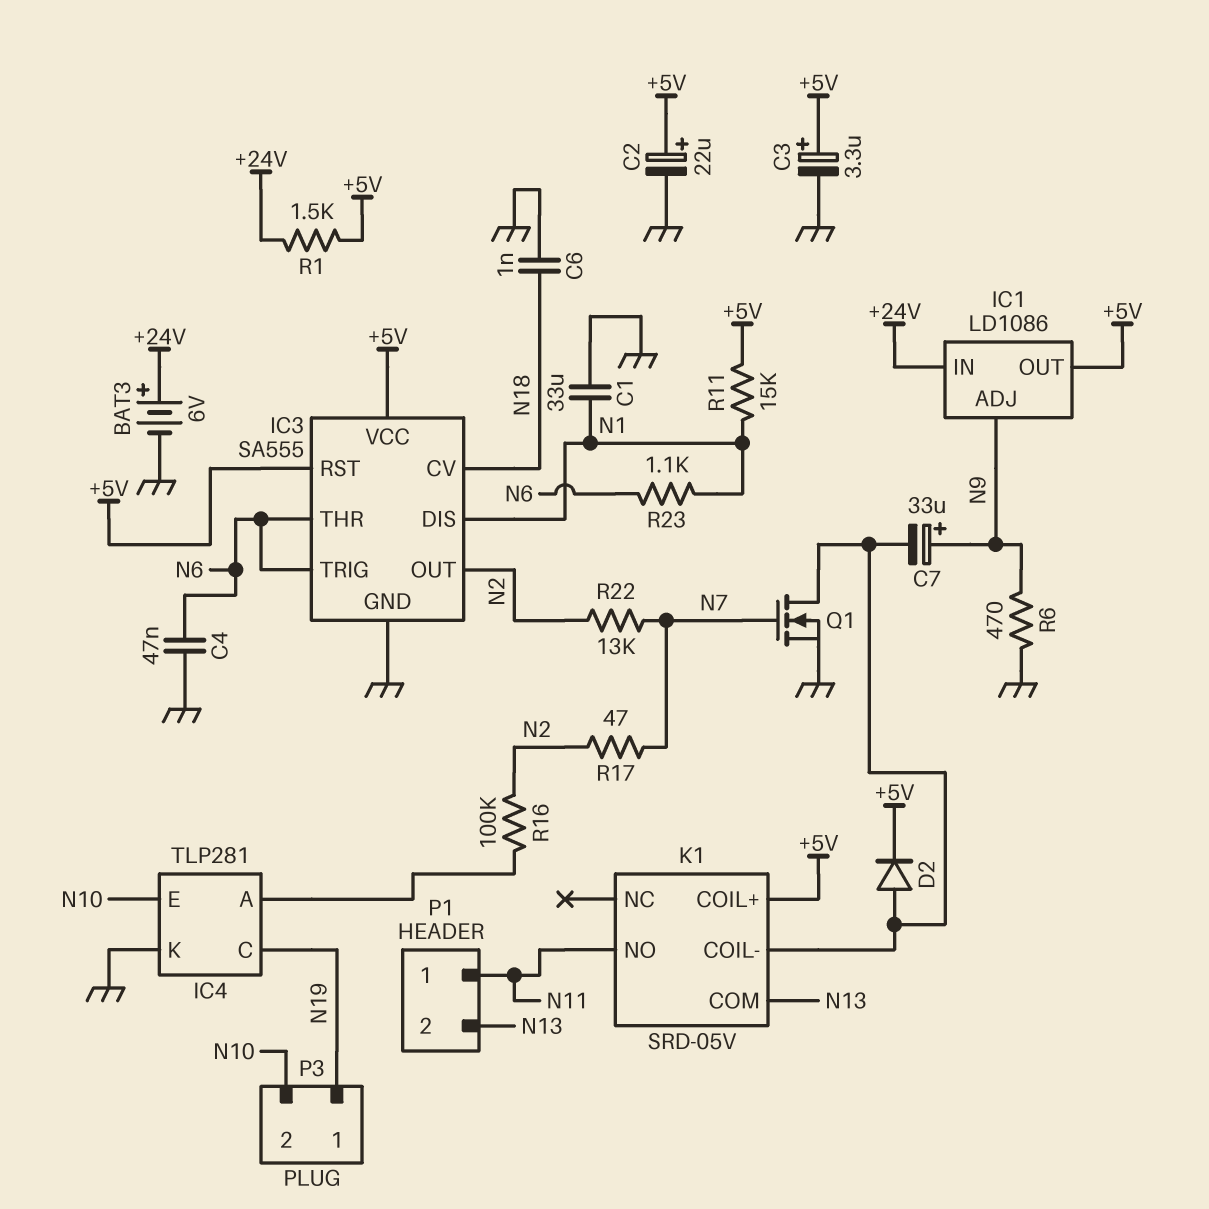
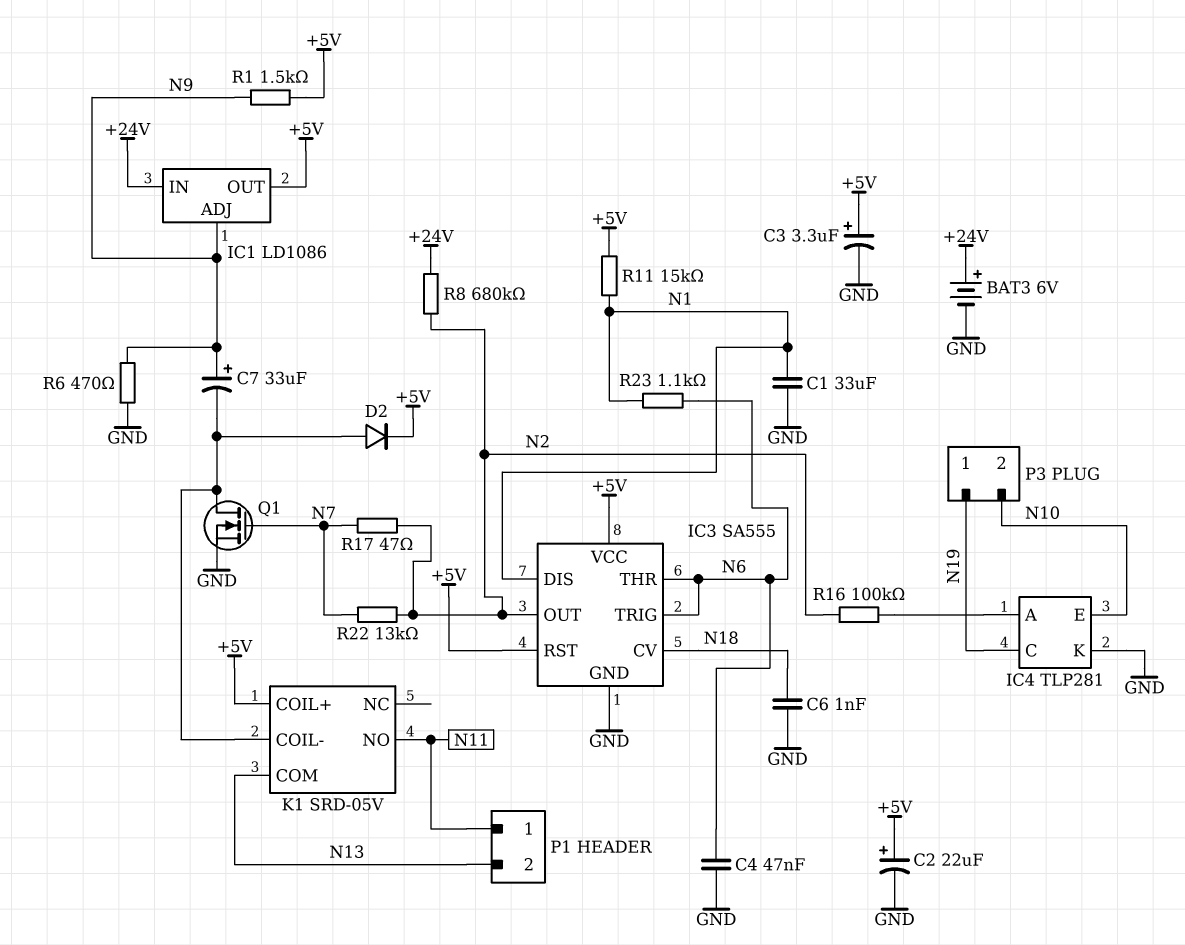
R1: 1.5k (+5V, +24V) -> 1.5k (+5V, N9)
R8: none -> 680k (+24V, N2)

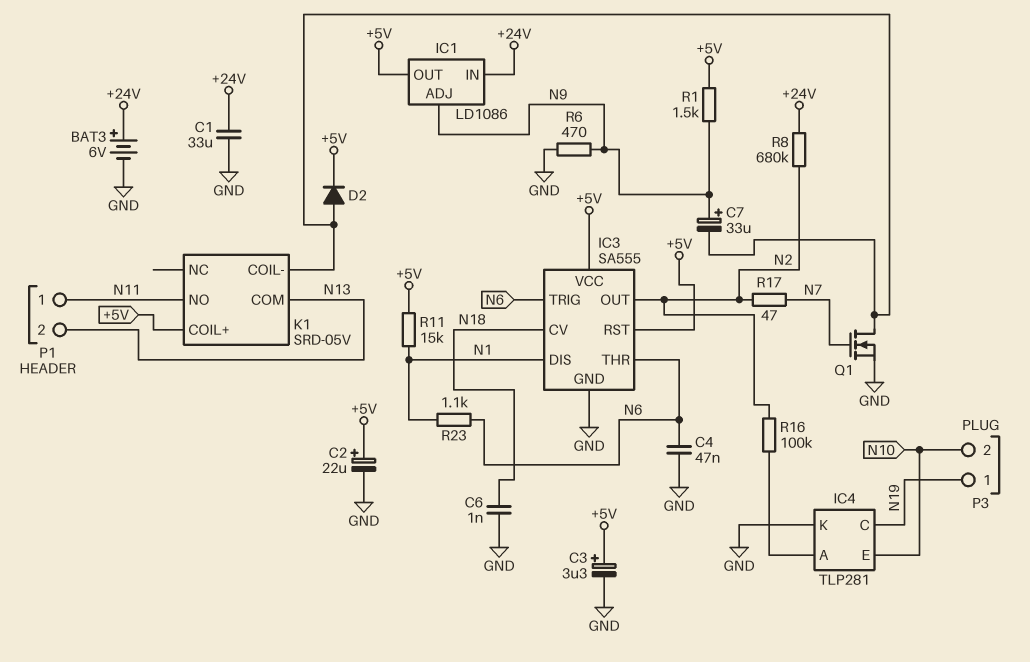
C1: 33uF (GND, N1) -> 33uF (+24V, GND)
R22: 13k (N2, N7) -> none

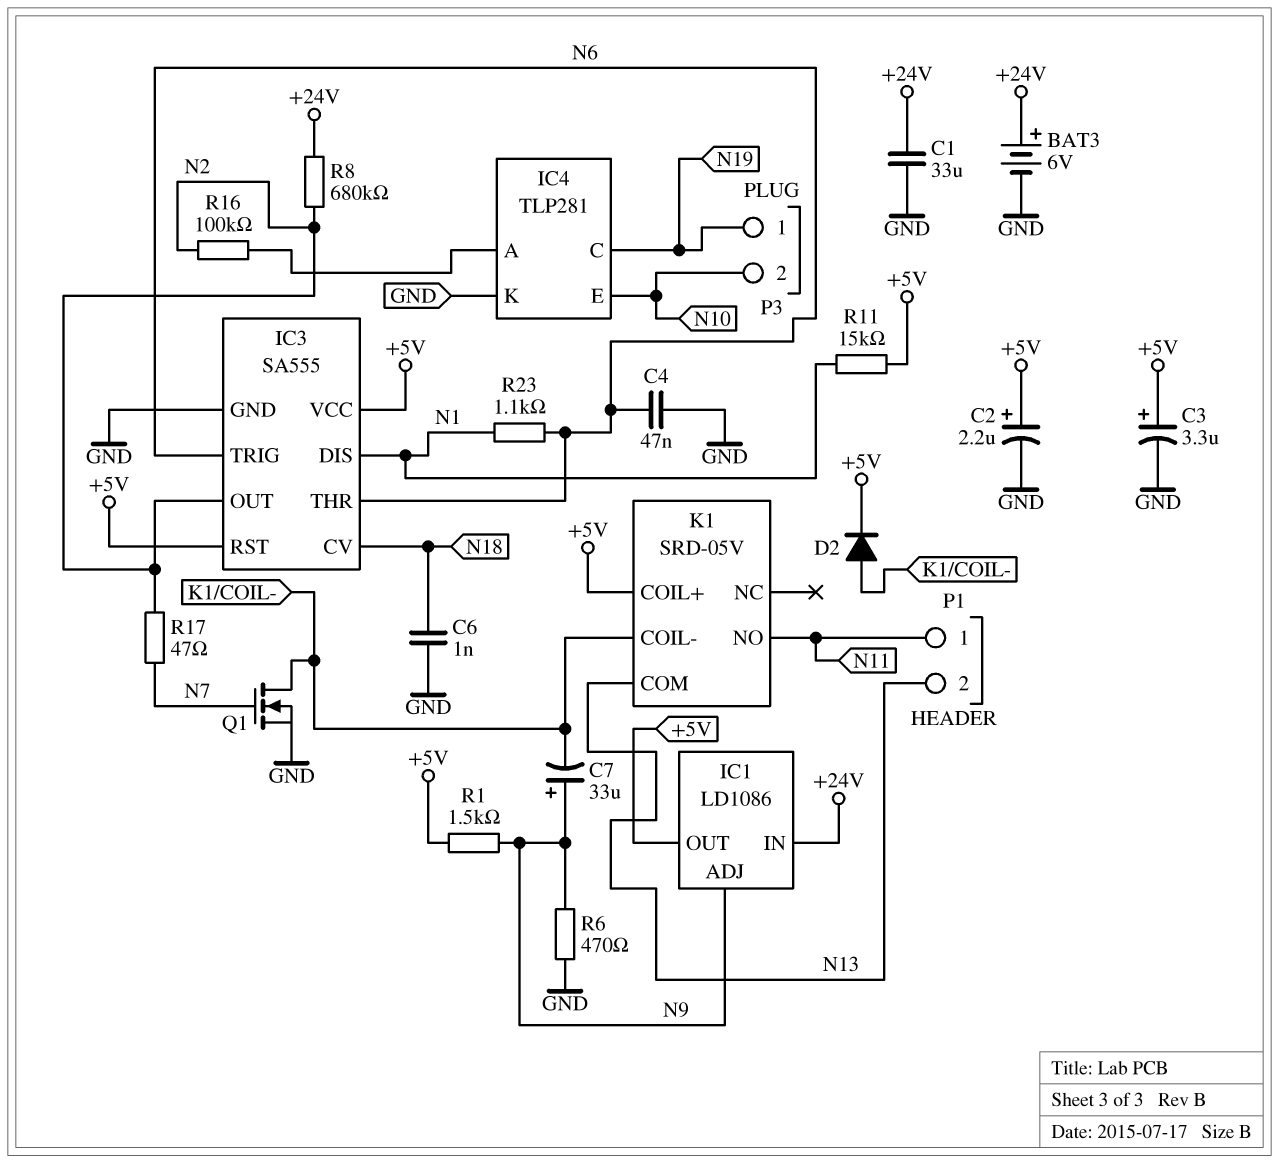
C2: 22uF (plus +5V, minus GND) -> 2.2uF (plus +5V, minus GND)

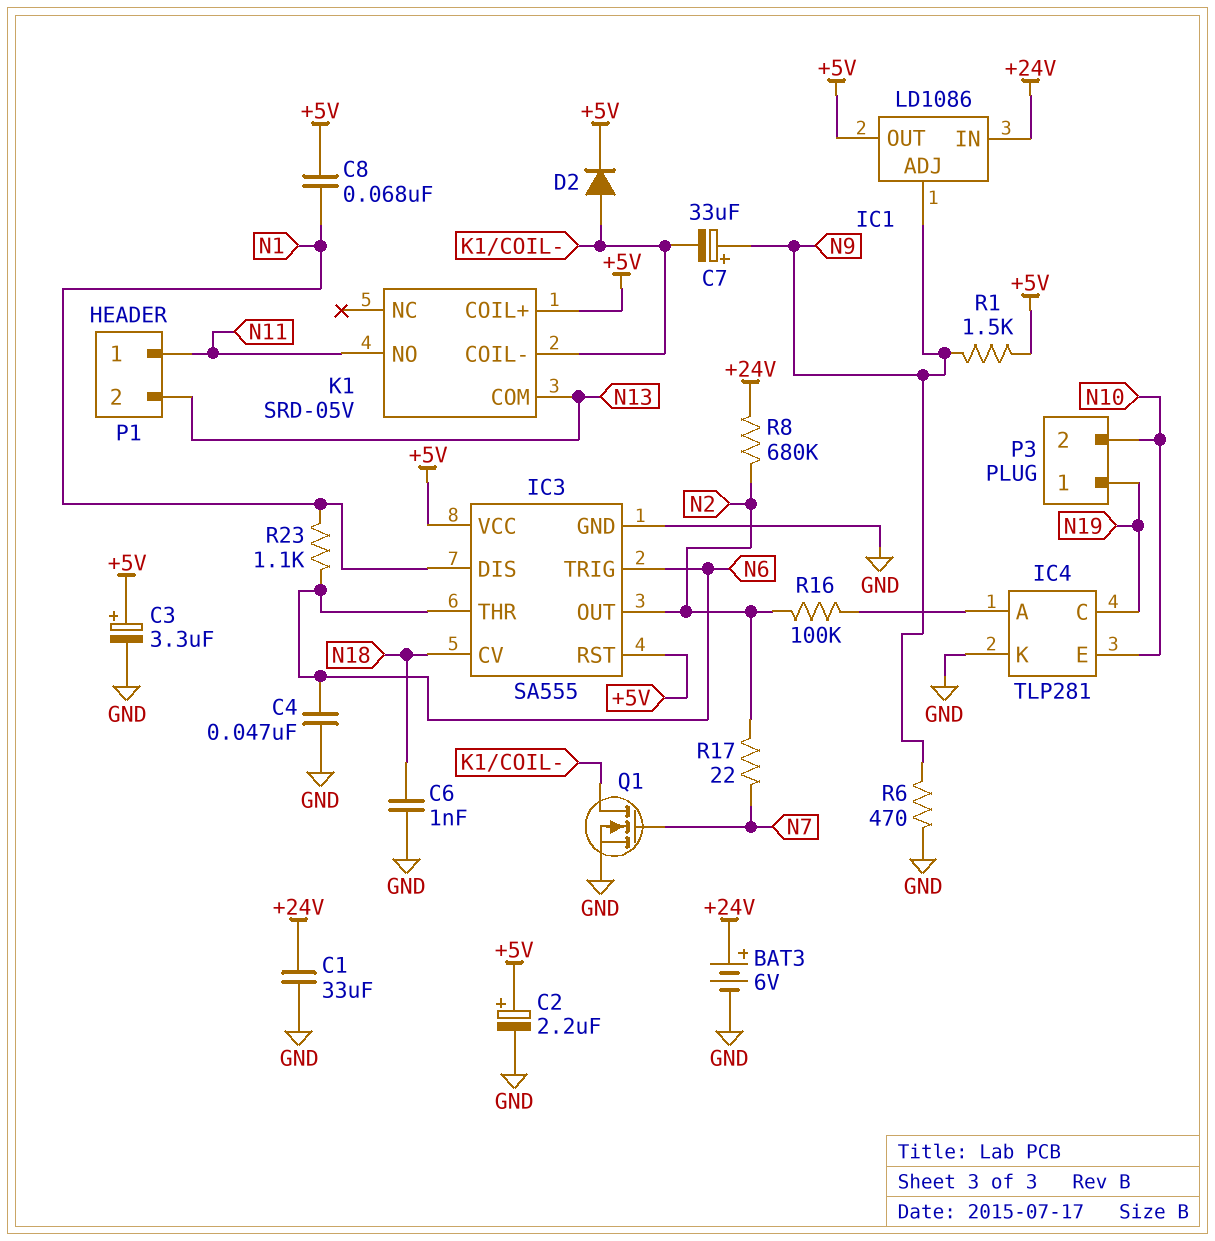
C8: none -> 68nF (+5V, N1)
R11: 15k (+5V, N1) -> none
R17: 47 (N2, N7) -> 22 (N2, N7)

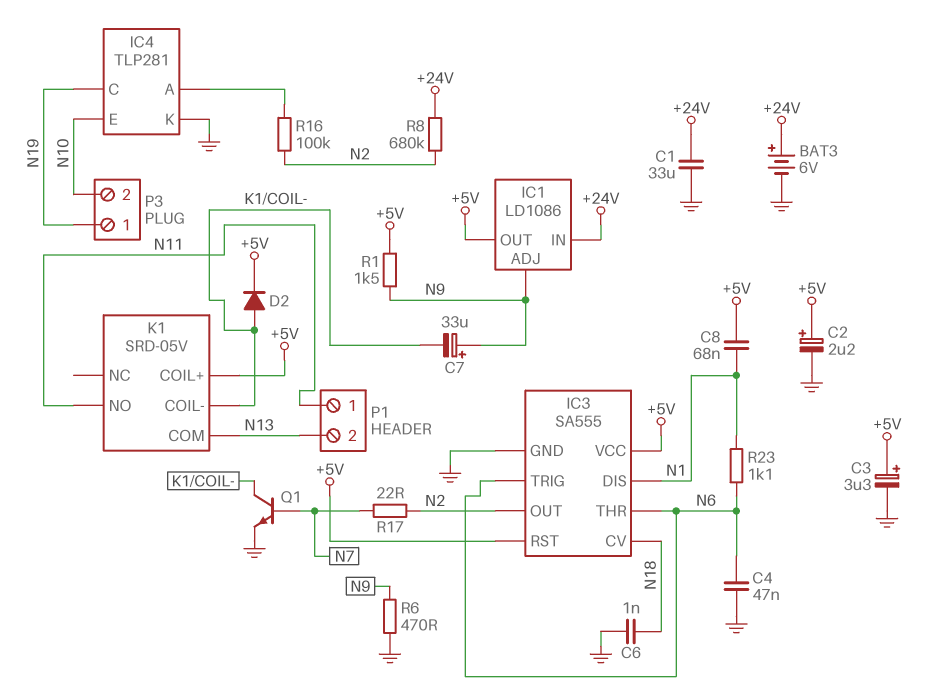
Q1: NMOS (G N7, D K1/COIL-, S GND) -> NPN (B N7, C K1/COIL-, E GND)

